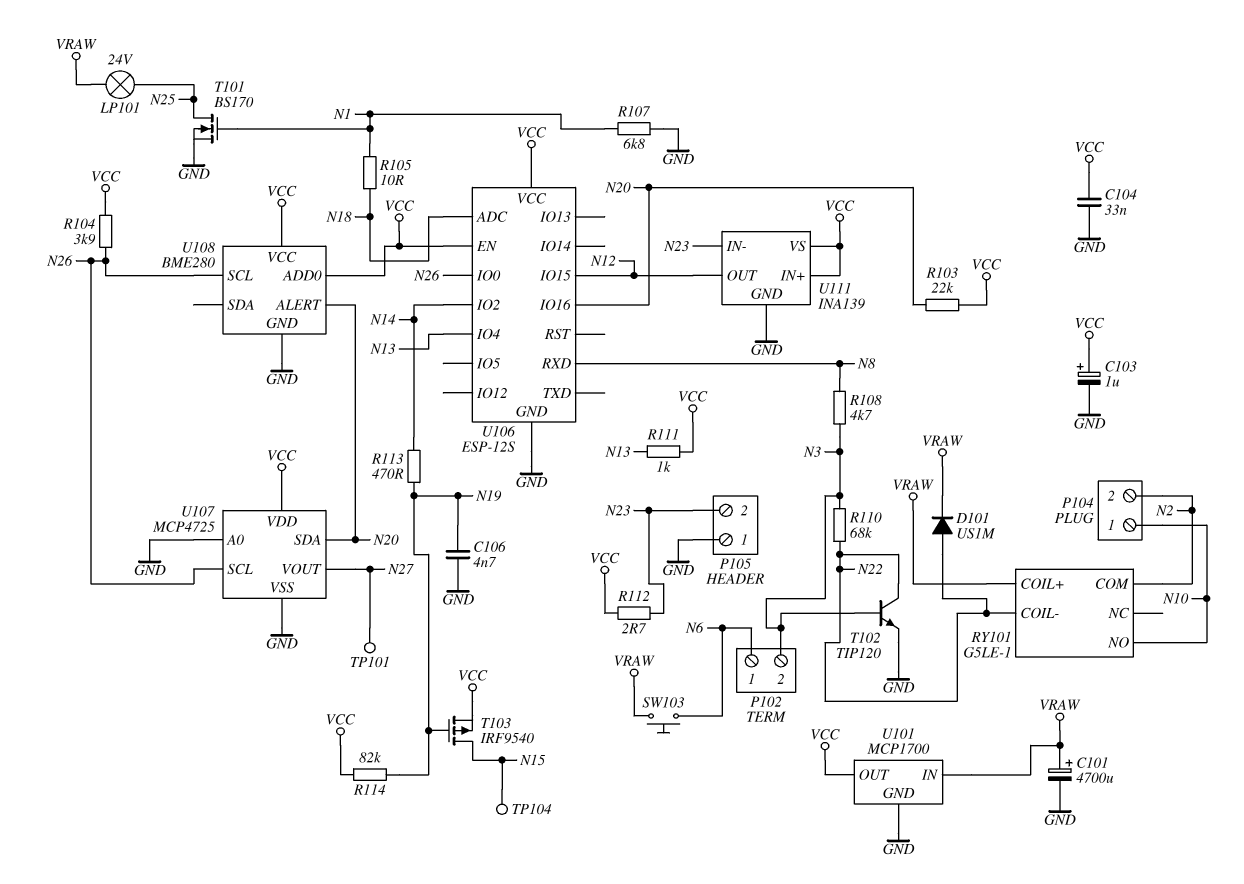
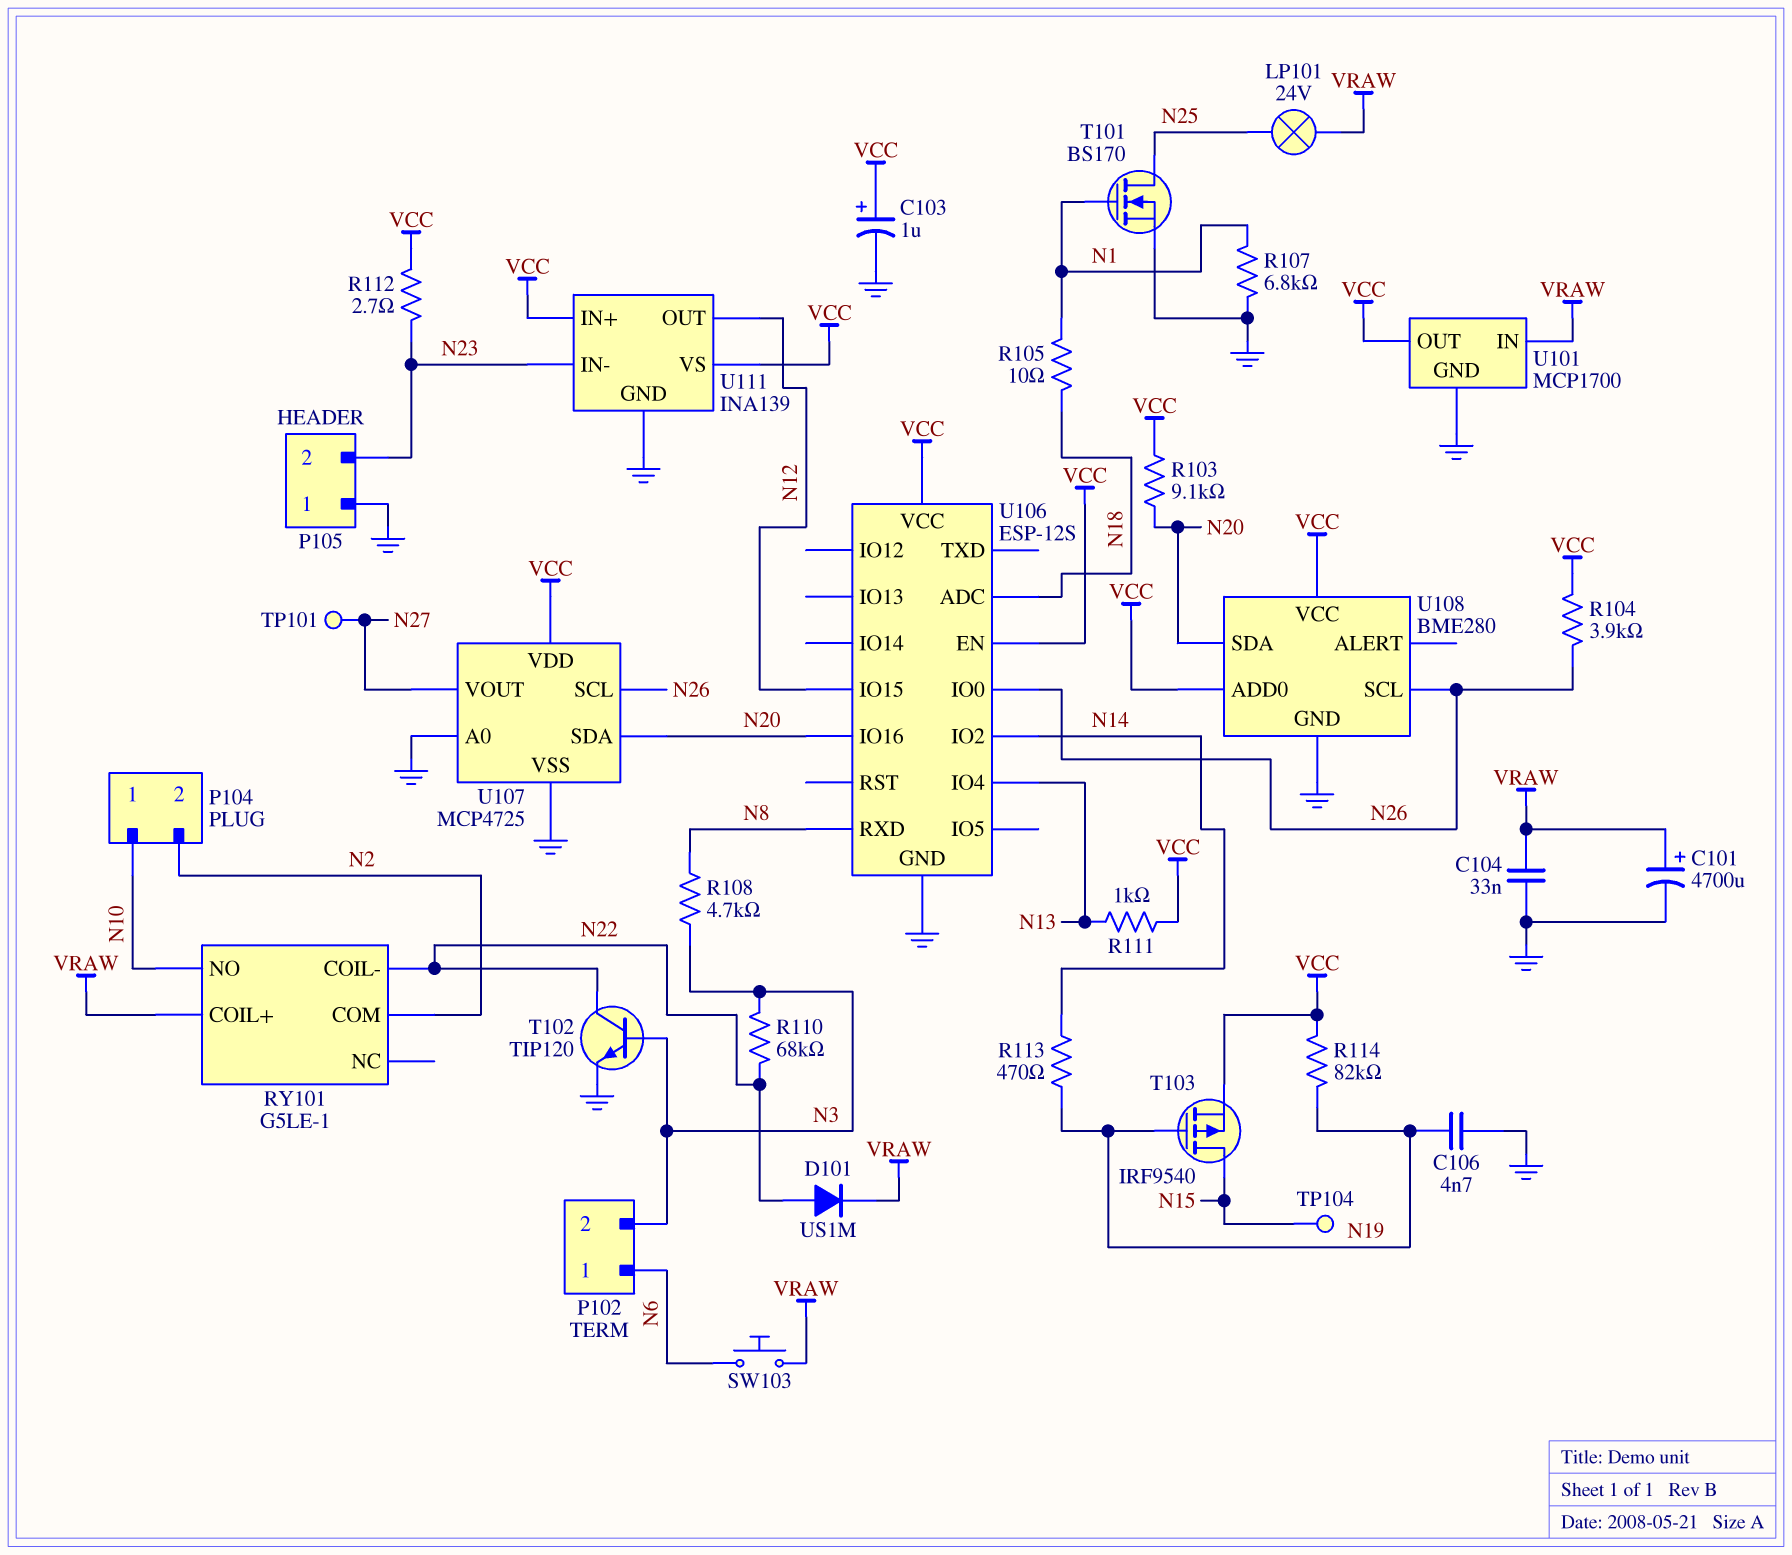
C104: 33nF (GND, VCC) -> 33nF (GND, VRAW)
R103: 22k (N20, VCC) -> 9.1k (N20, VCC)
U108 pin ALERT: N20 -> none
U108 pin SDA: none -> N20

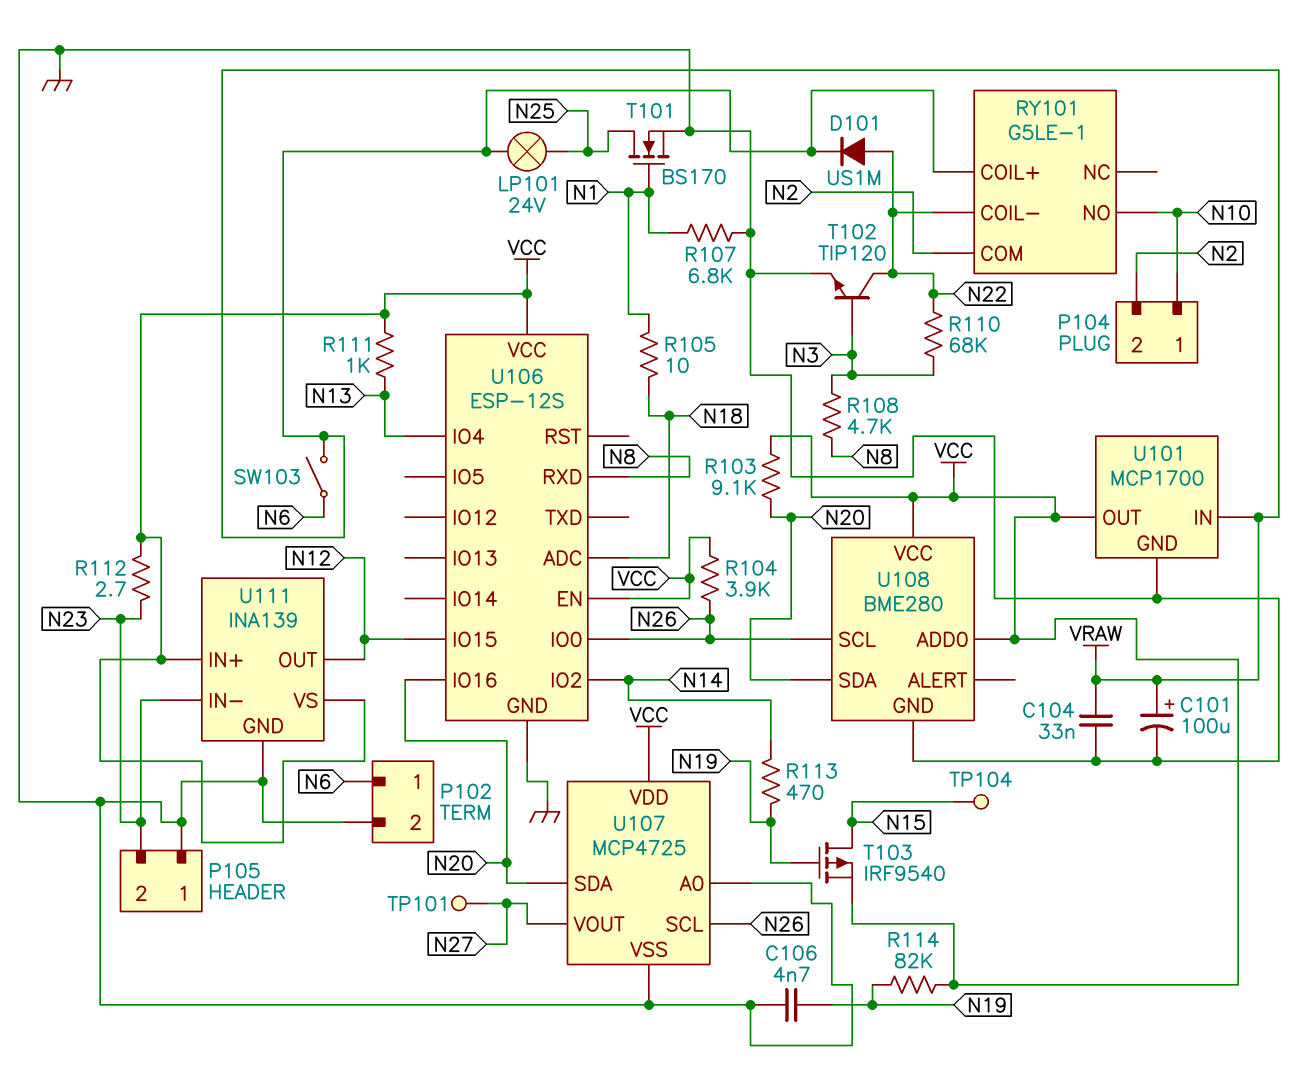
C101: 4700uF (plus VRAW, minus GND) -> 100uF (plus VRAW, minus GND)
C103: 1uF (plus VCC, minus GND) -> none
P102 pin 2: N3 -> GND
SW103: button (N6, VRAW) -> switch (N6, VRAW)

